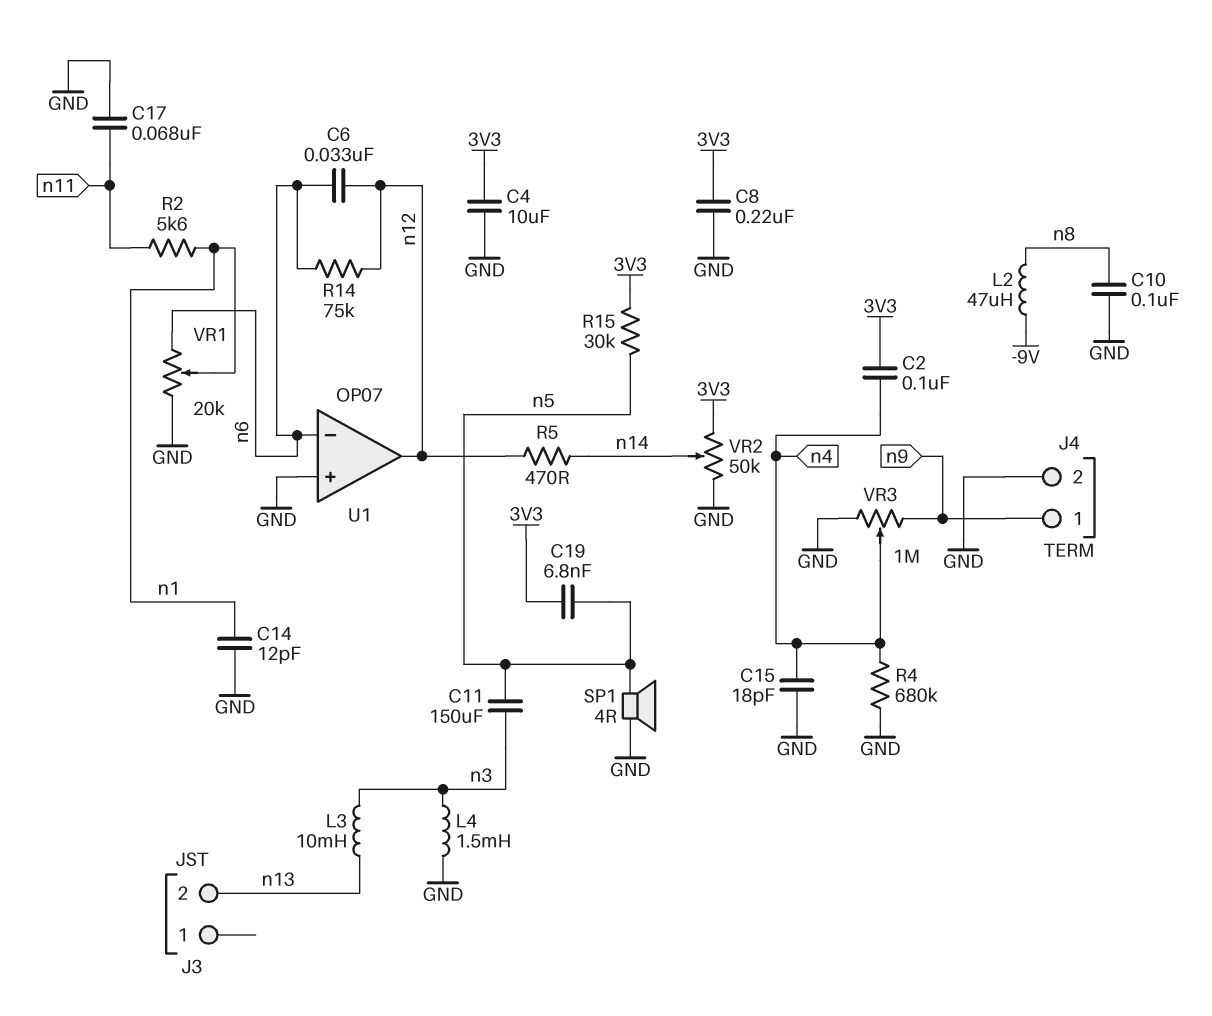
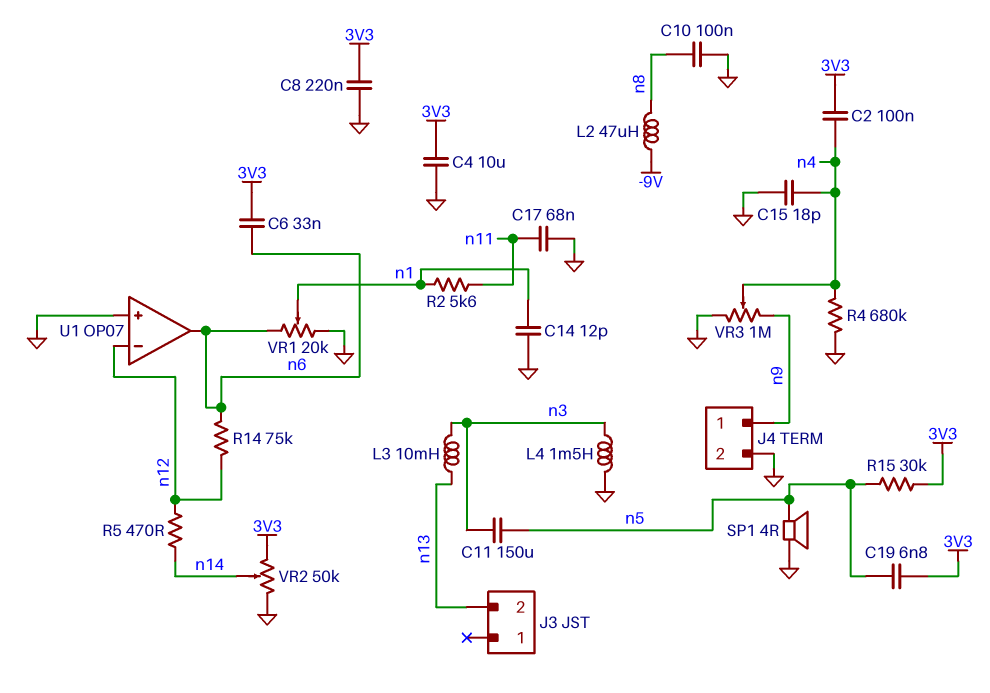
C6: 33nF (n6, n12) -> 33nF (3V3, n6)
U1 pin in-: n6 -> n12
U1 pin out: n12 -> n6

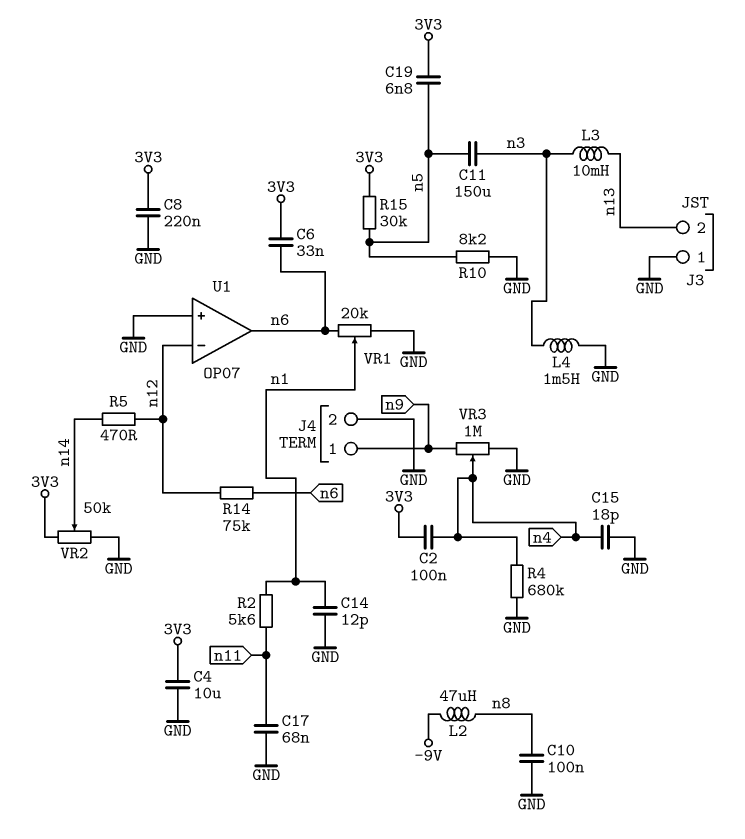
J3 pin 1: none -> GND
R10: none -> 8.2k (GND, n5)
SP1: speaker 4R (GND, n5) -> none

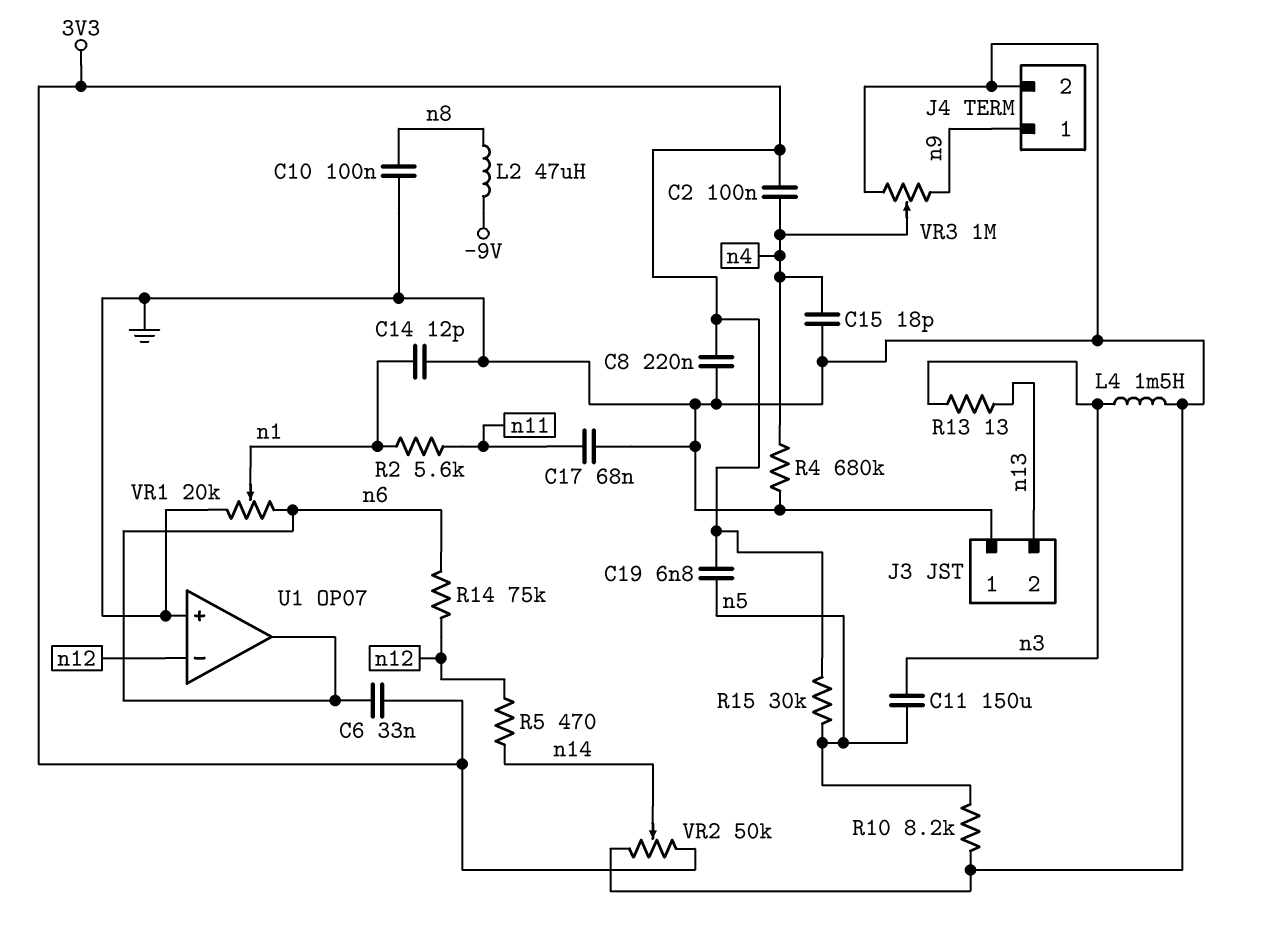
C4: 10uF (3V3, GND) -> none
L3: 10mH (n3, n13) -> none
R13: none -> 13 (n3, n13)

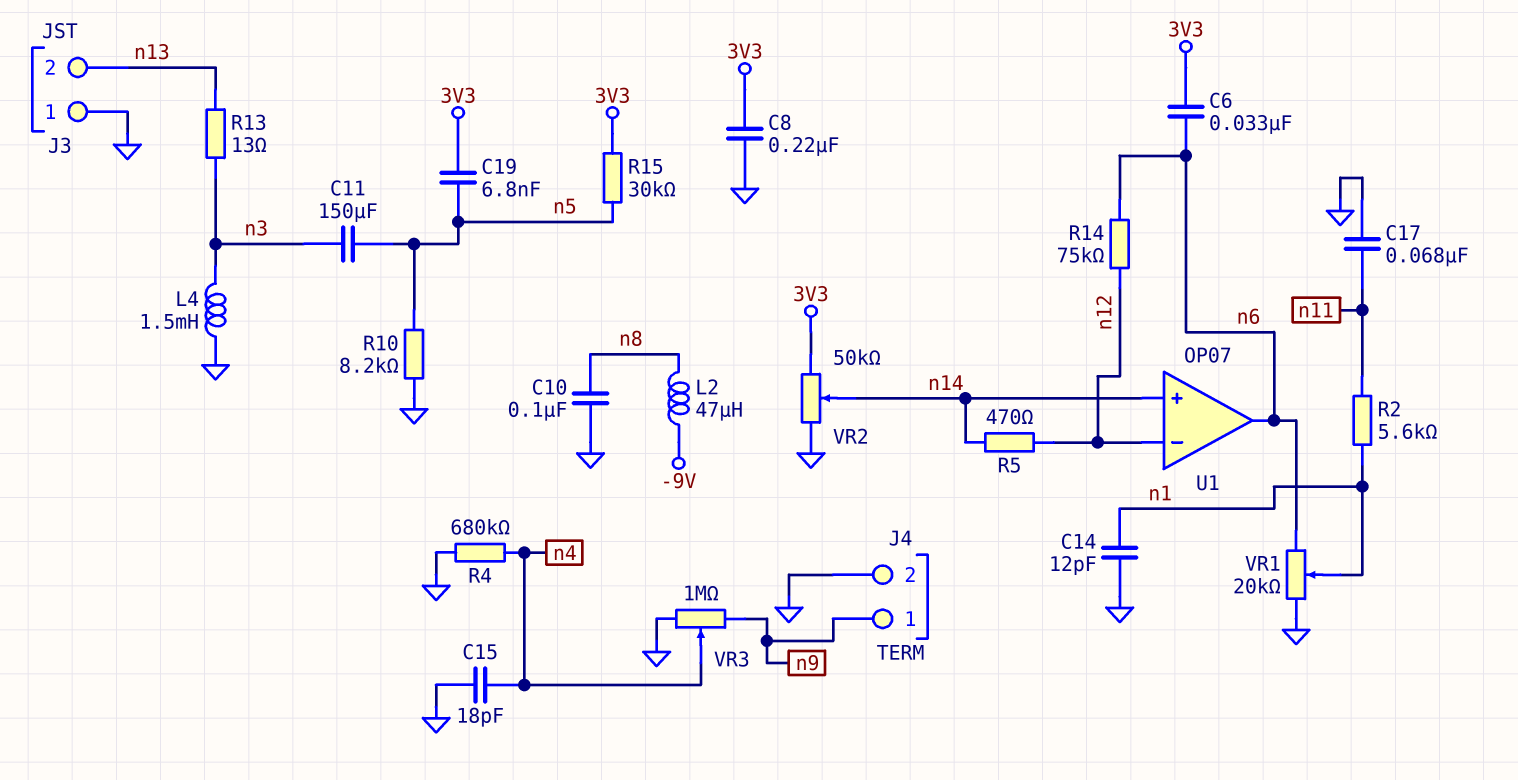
C2: 100nF (3V3, n4) -> none
U1 pin in+: GND -> n14

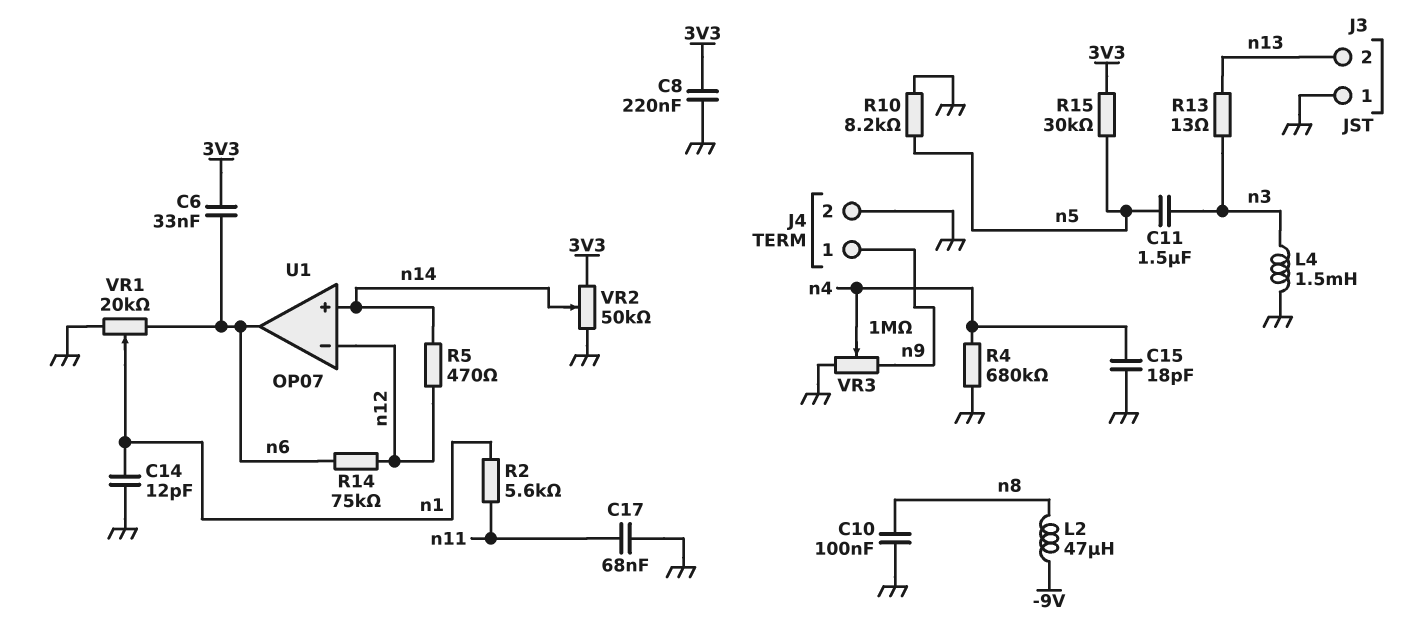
C11: 150uF (n3, n5) -> 1.5uF (n3, n5)
C19: 6.8nF (3V3, n5) -> none

